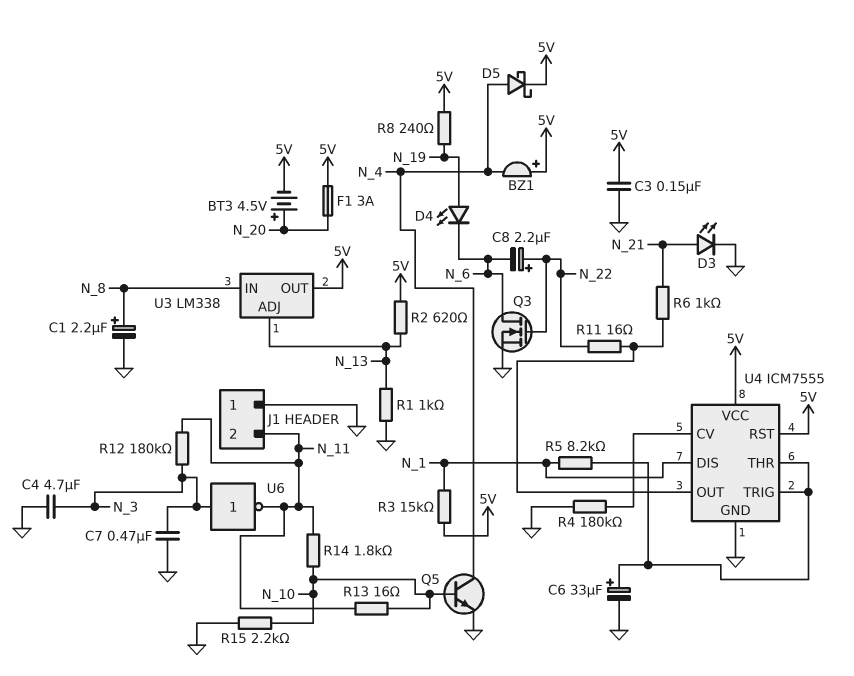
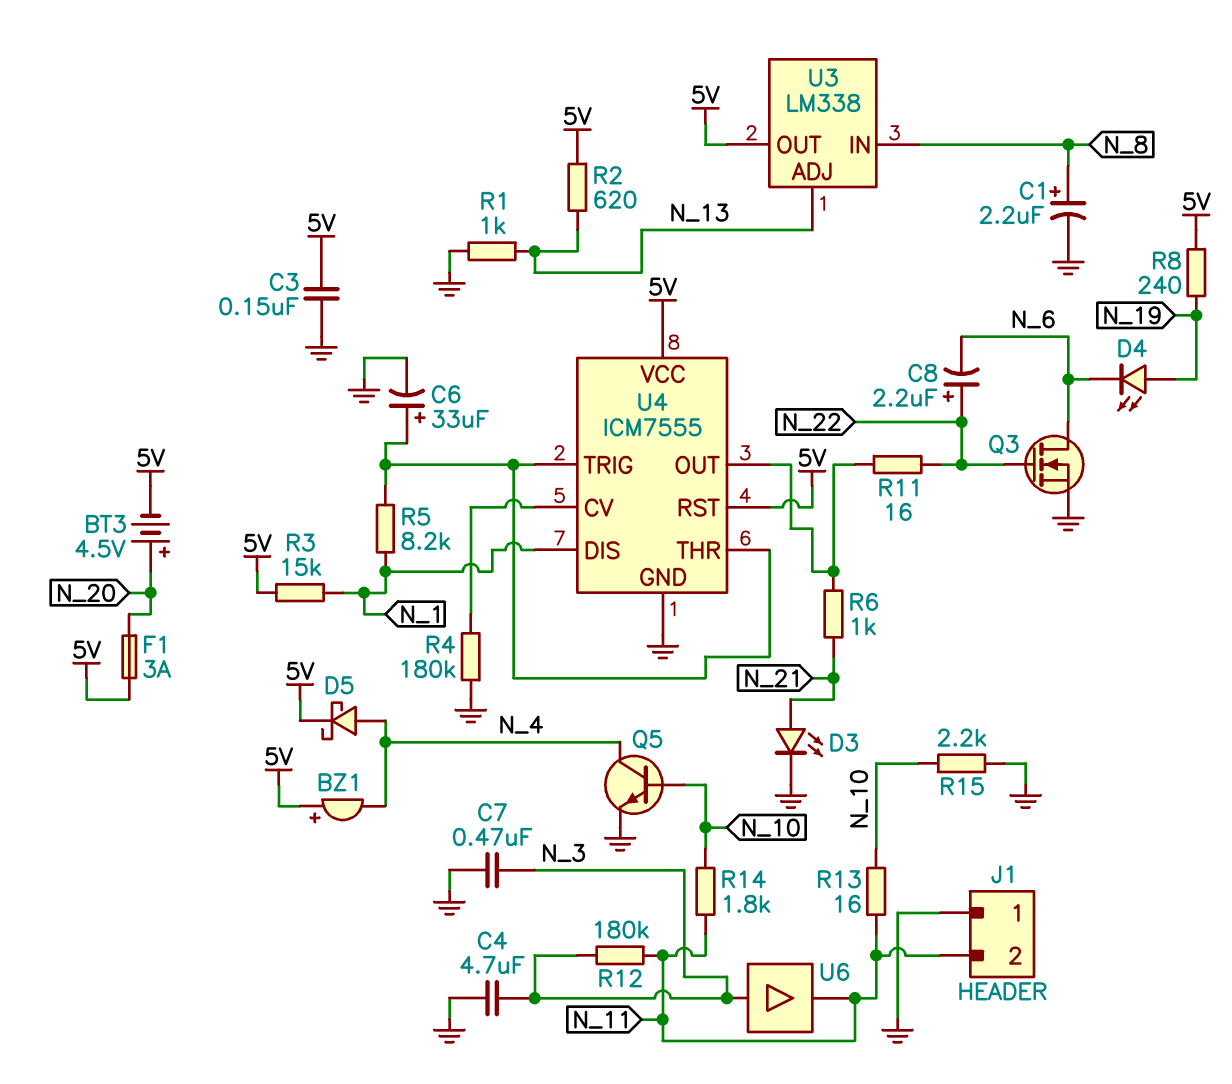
U6: NOT (in N_3, out N_11) -> buffer (in N_3, out N_11)

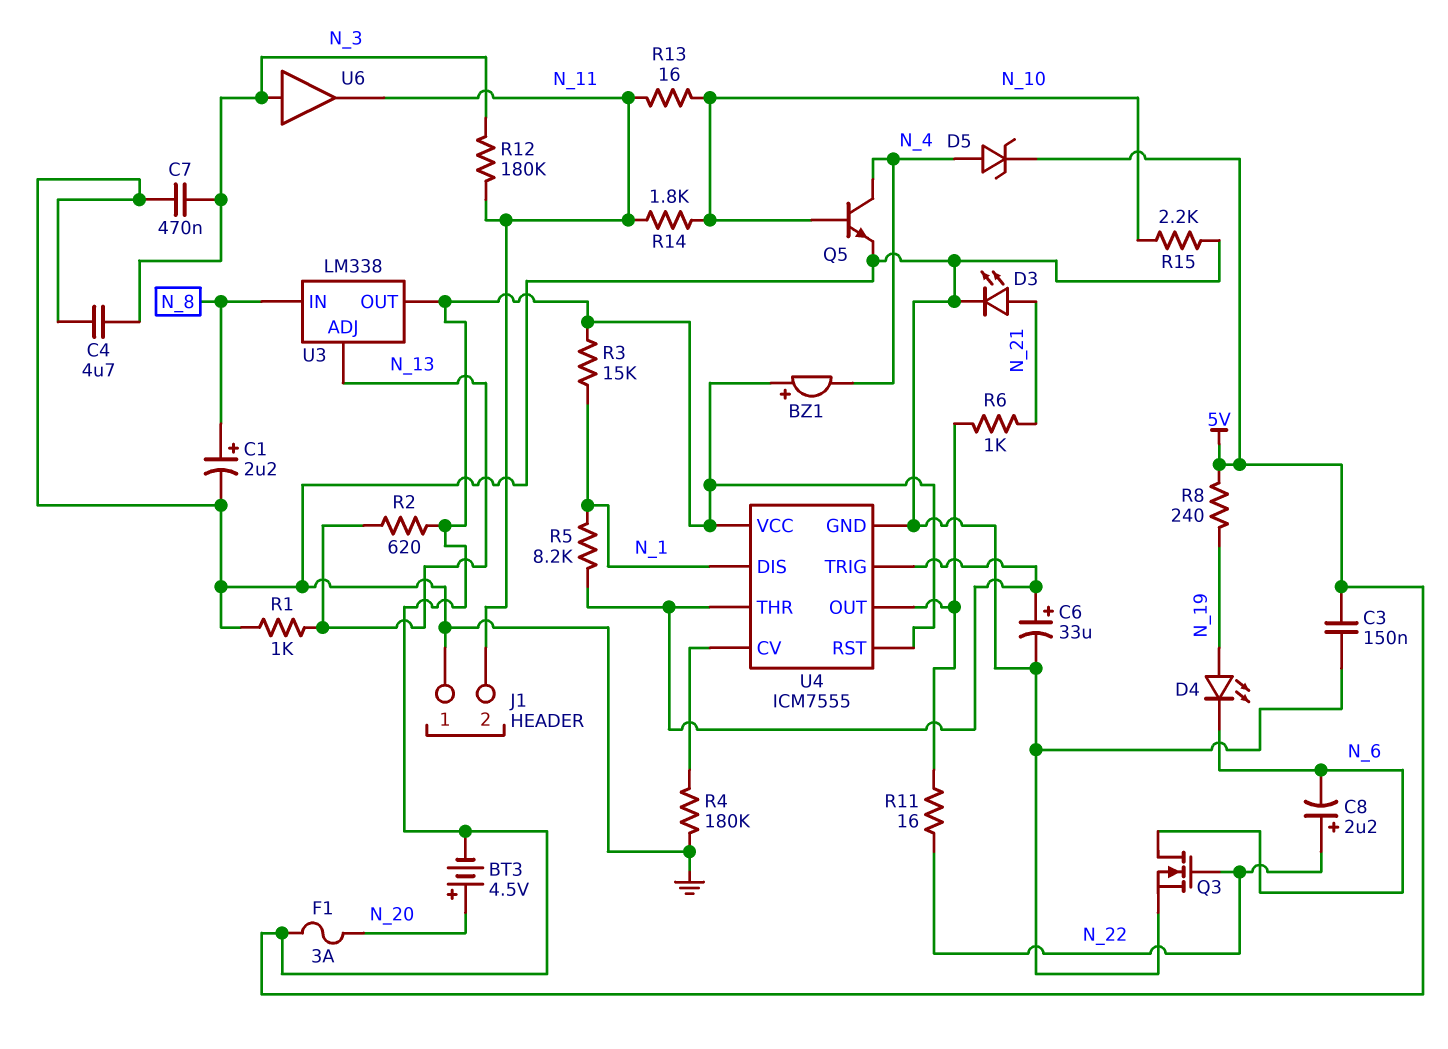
D5: schottky (A N_4, K 5V) -> zener (A N_4, K 5V)

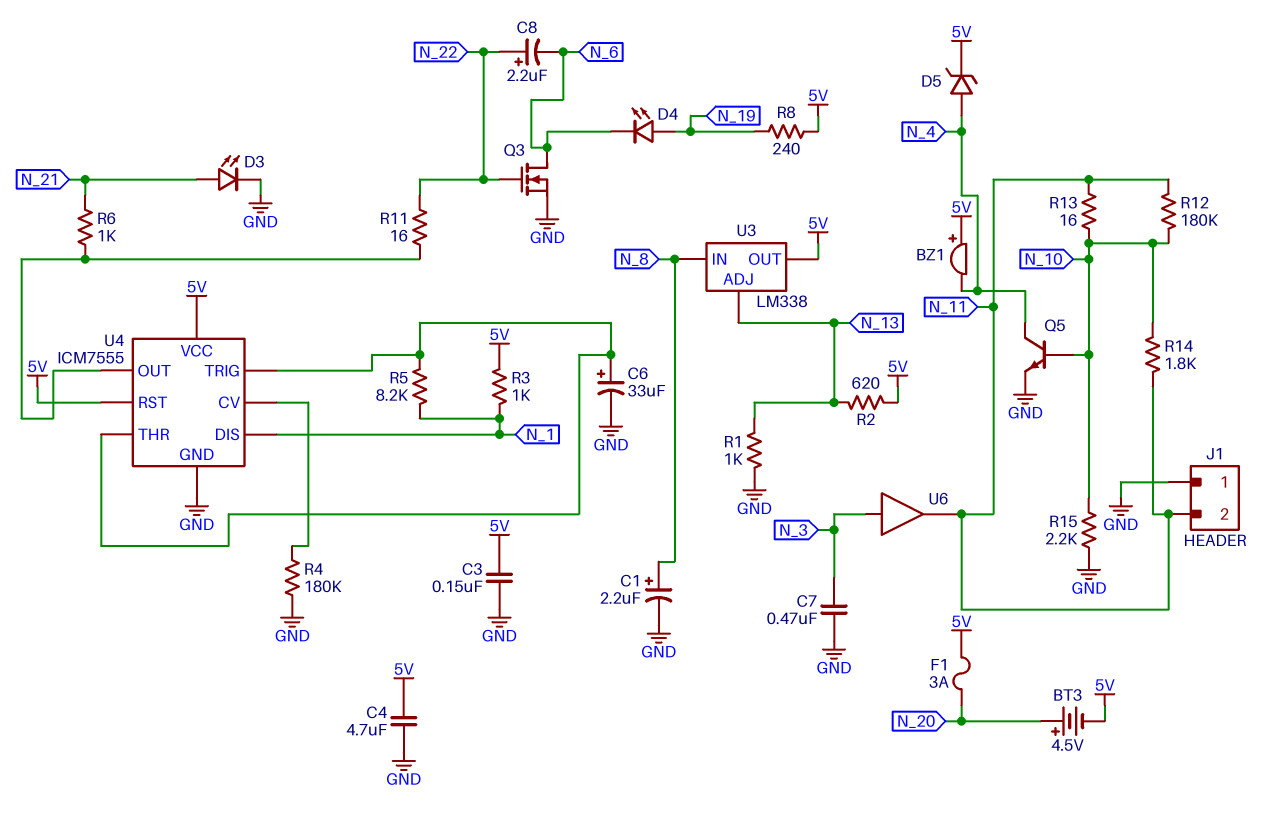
C4: 4.7uF (GND, N_3) -> 4.7uF (5V, GND)
R3: 15k (5V, N_1) -> 1k (5V, N_1)
R12: 180k (N_3, N_11) -> 180k (N_10, N_11)

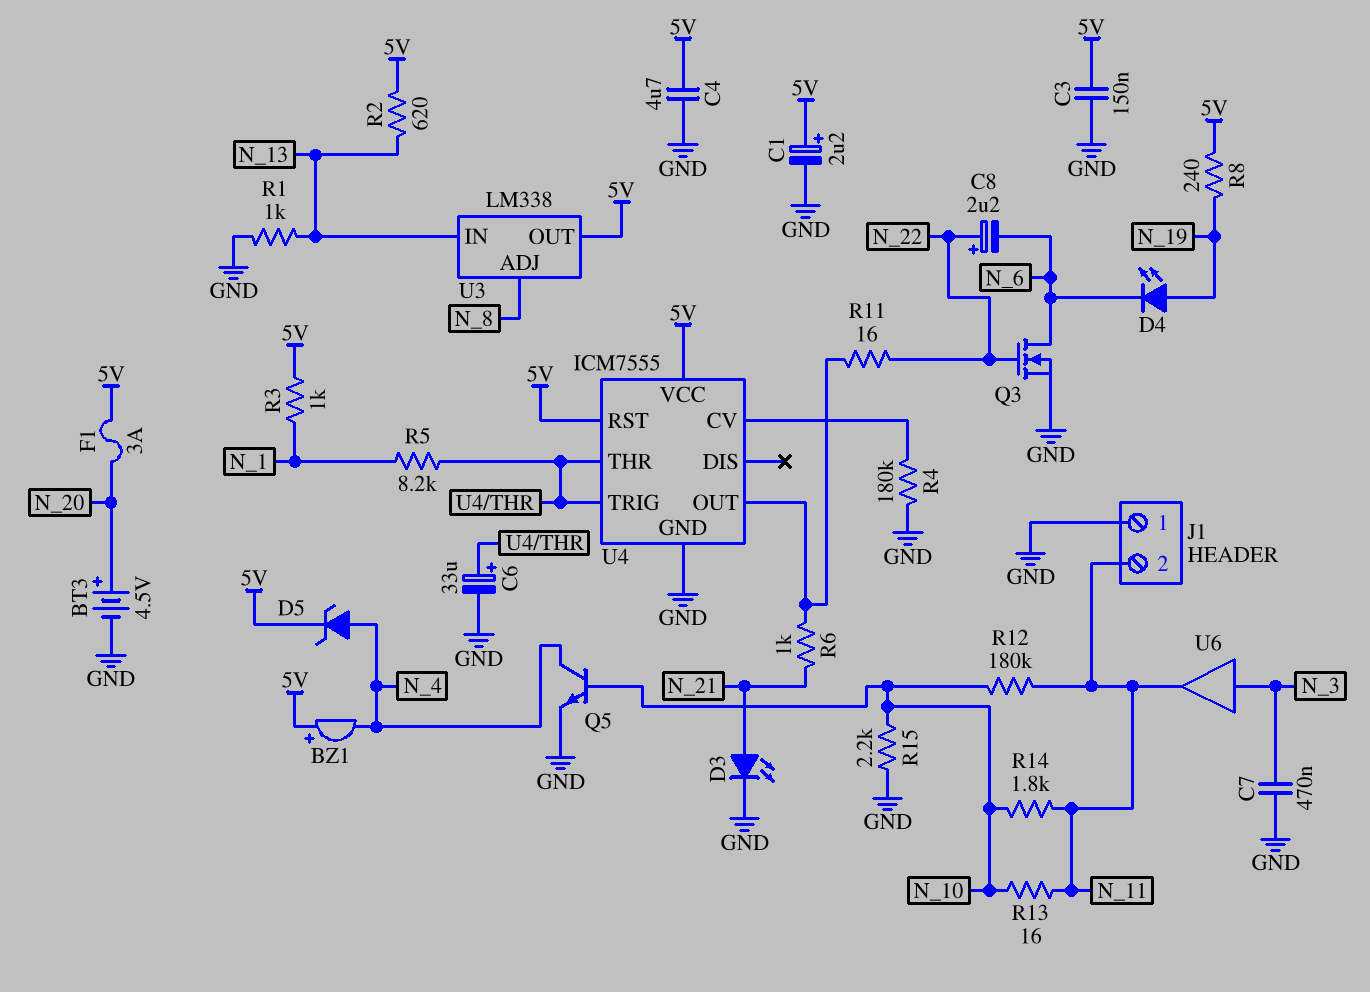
BT3: 4.5V (plus N_20, minus 5V) -> 4.5V (plus N_20, minus GND)
C1: 2.2uF (plus N_8, minus GND) -> 2.2uF (plus 5V, minus GND)
U3 pin ADJ: N_13 -> N_8
U3 pin IN: N_8 -> N_13
U4 pin DIS: N_1 -> none

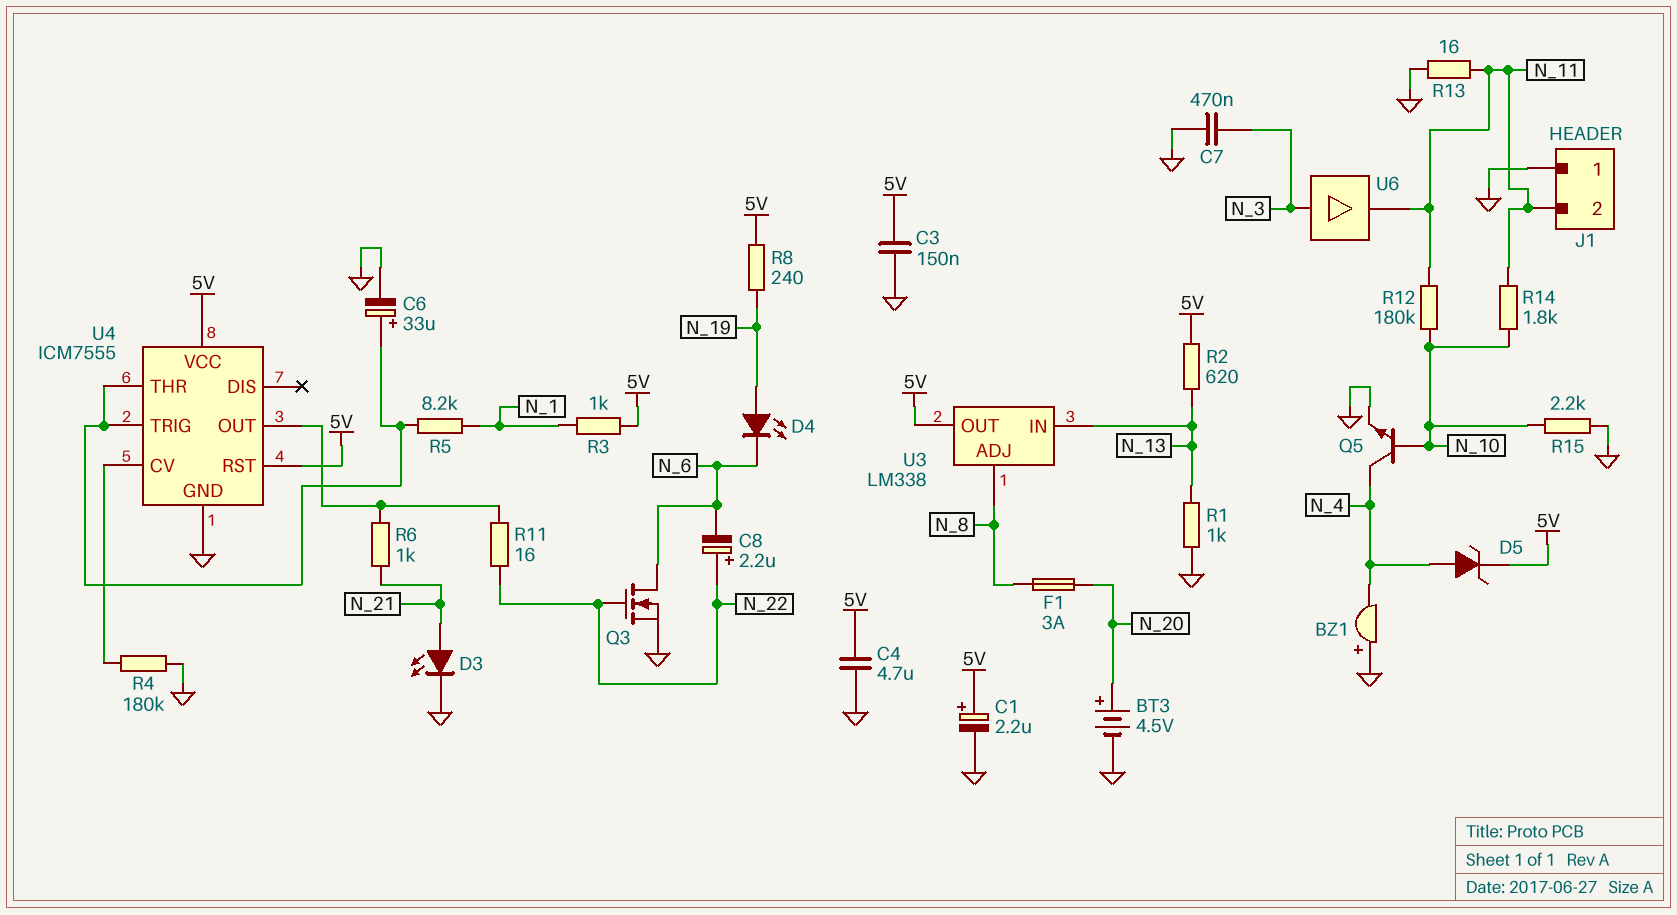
BZ1: buzzer (plus 5V, minus N_4) -> buzzer (plus GND, minus N_4)
F1: 3A (5V, N_20) -> 3A (N_8, N_20)
R13: 16 (N_10, N_11) -> 16 (GND, N_11)

